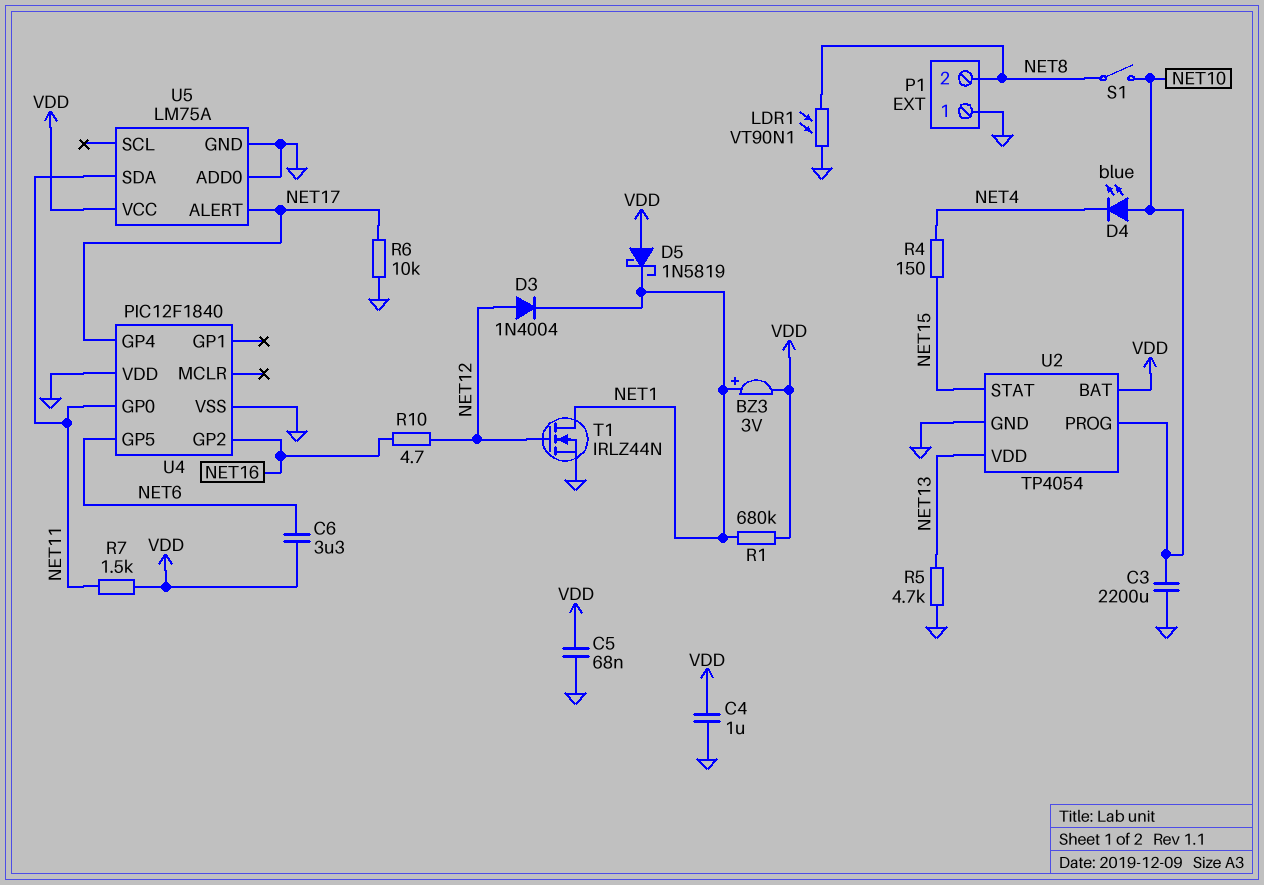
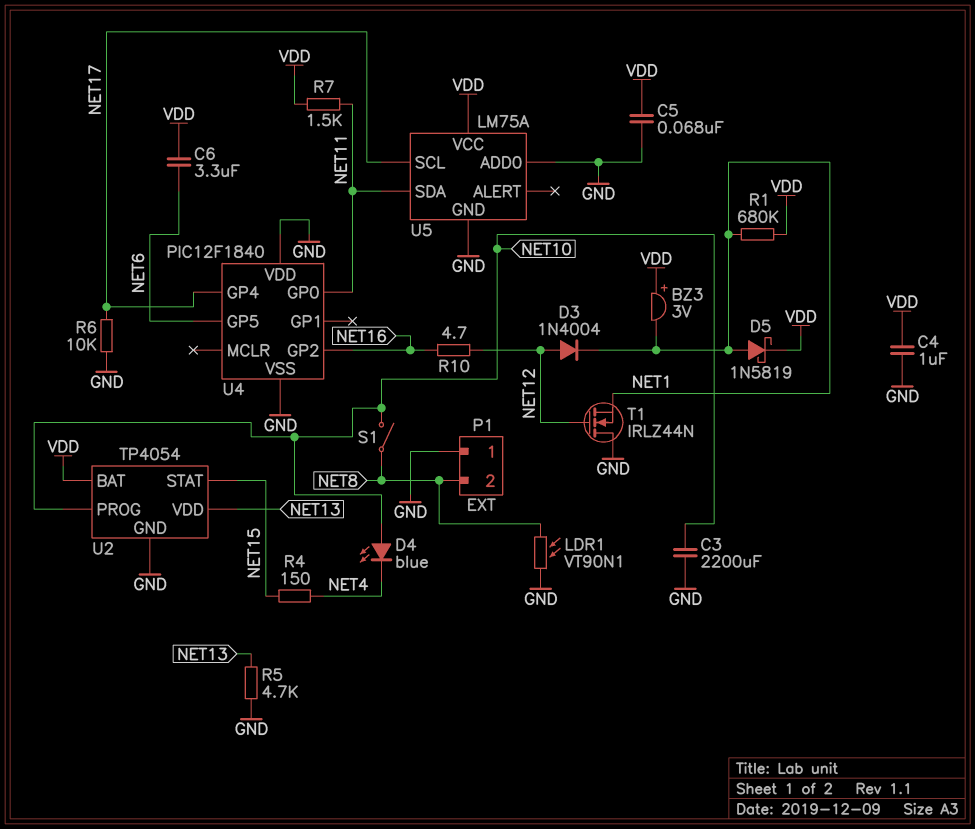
BZ3: buzzer 3V (plus NET1, minus VDD) -> buzzer 3V (plus VDD, minus NET1)
D5: schottky 1N5819 (A VDD, K NET1) -> schottky 1N5819 (A NET1, K VDD)
T1: NMOS IRLZ44N (G NET12, D NET1, S GND) -> NMOS IRLZ44N (G NET12, D GND, S NET1)
U5 pin ALERT: NET17 -> none
U5 pin SCL: none -> NET17

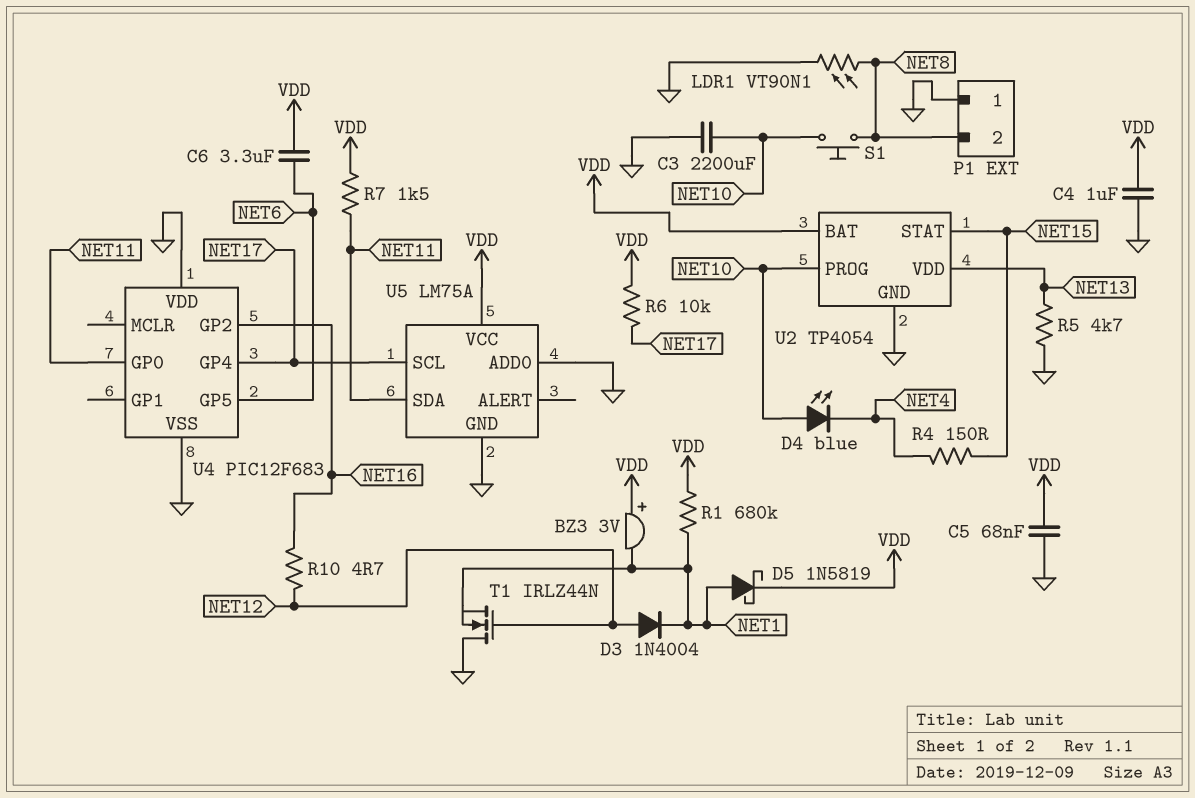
R6: 10k (GND, NET17) -> 10k (NET17, VDD)
S1: switch (NET8, NET10) -> button (NET8, NET10)
U4: PIC12F1840 -> PIC12F683

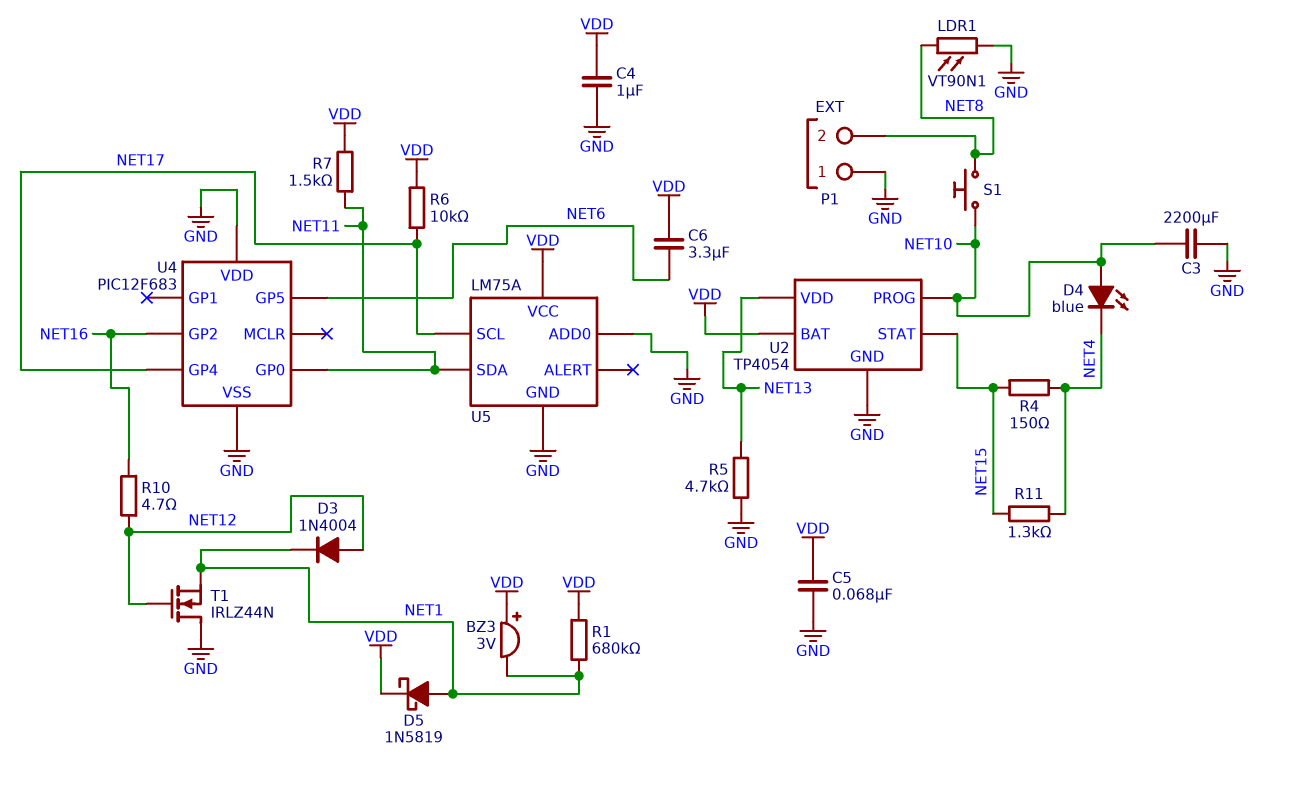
R11: none -> 1.3k (NET4, NET15)

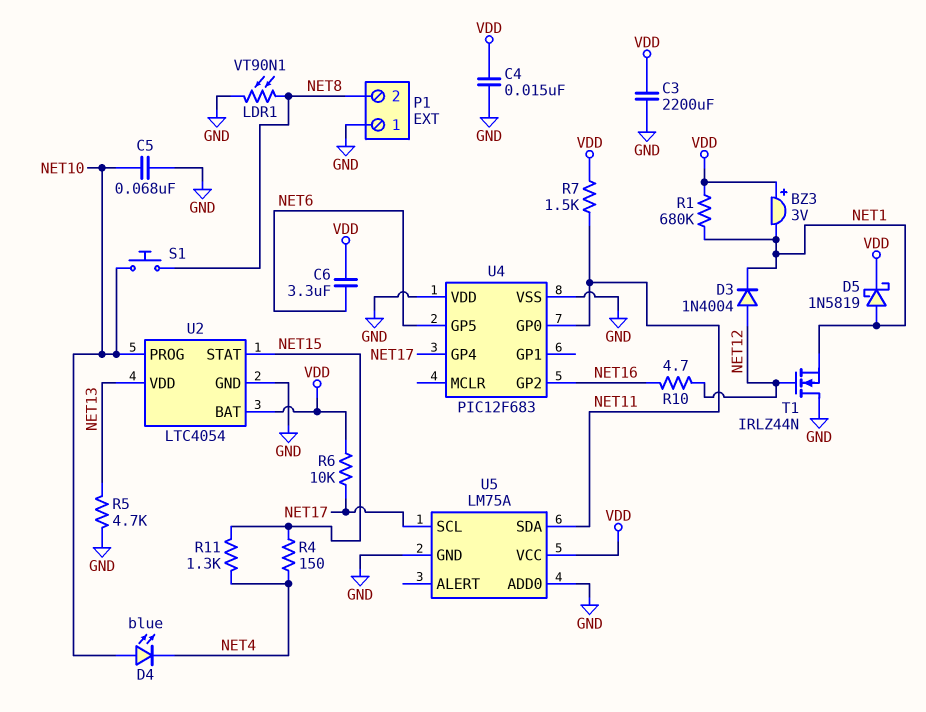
C3: 2200uF (GND, NET10) -> 2200uF (GND, VDD)
C4: 1uF (GND, VDD) -> 15nF (GND, VDD)
C5: 68nF (GND, VDD) -> 68nF (GND, NET10)
U2: TP4054 -> LTC4054

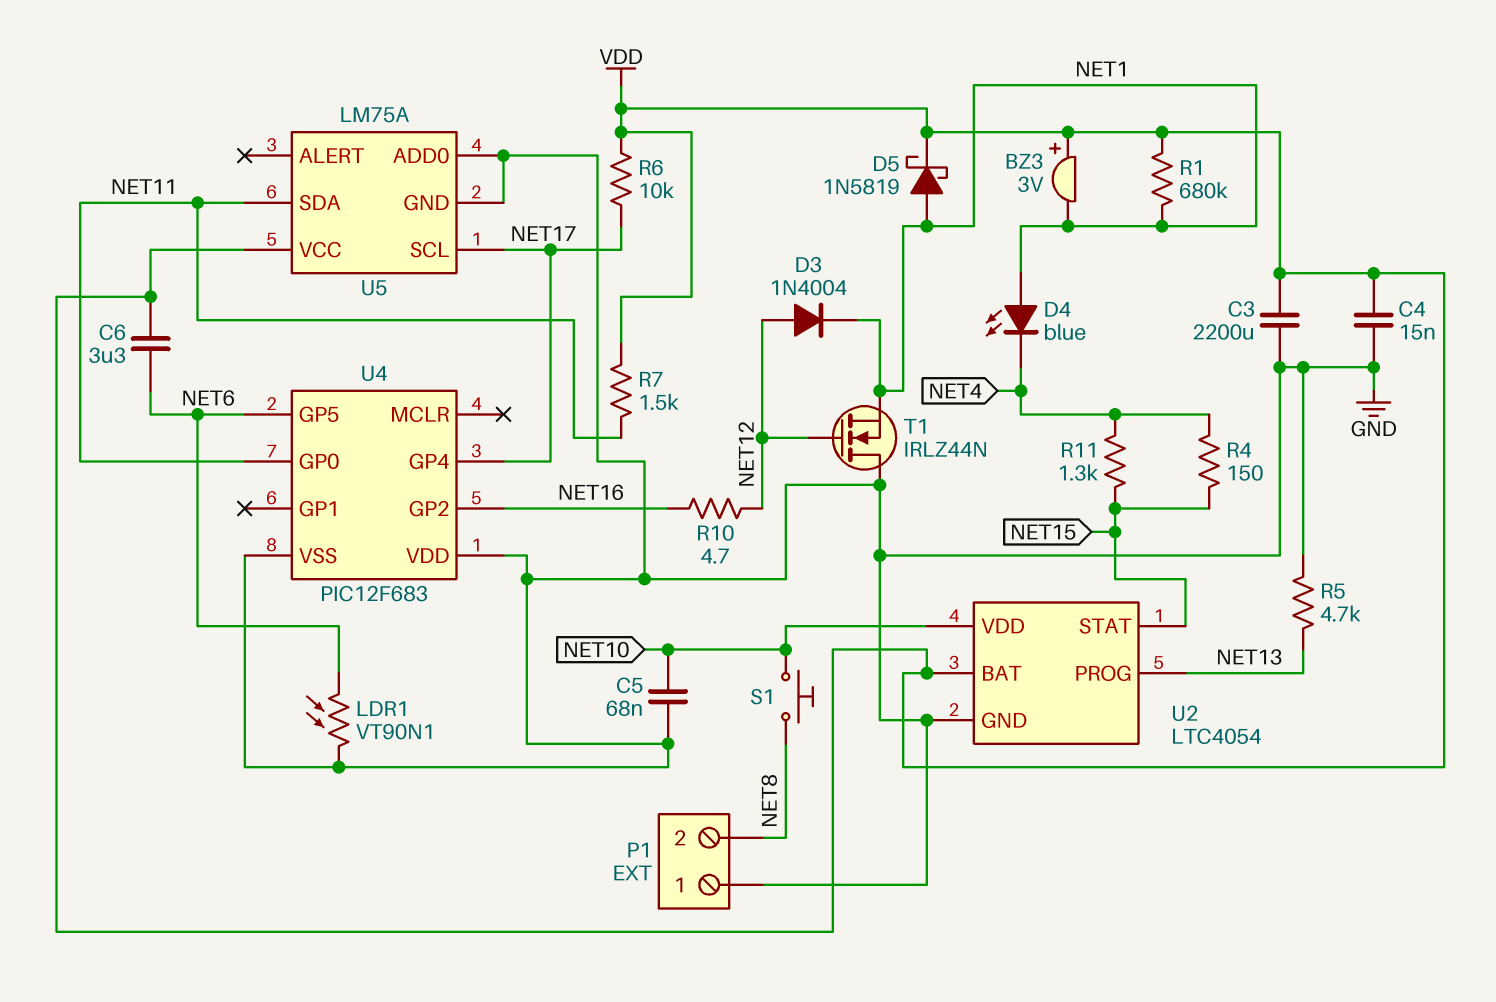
D4: LED blue (A NET10, K NET4) -> LED blue (A NET1, K NET4)
LDR1: VT90N1 (GND, NET8) -> VT90N1 (GND, NET6)
U2 pin PROG: NET10 -> NET13
U2 pin VDD: NET13 -> NET10

